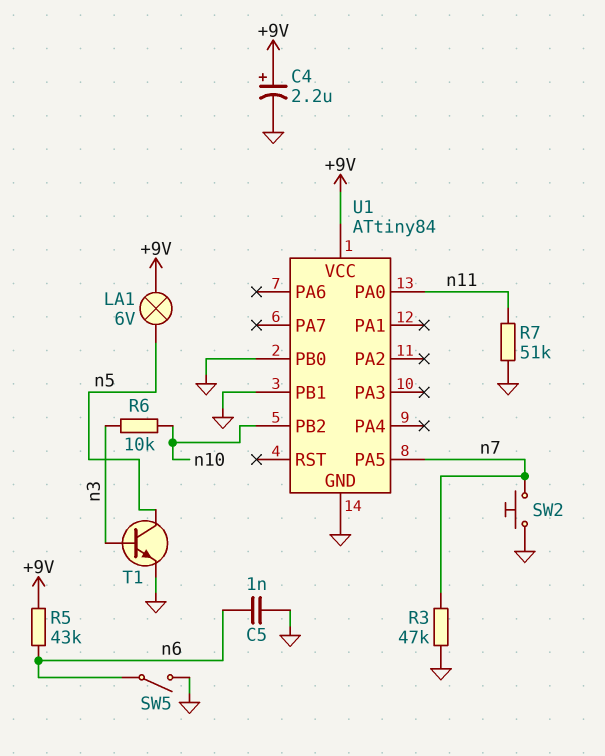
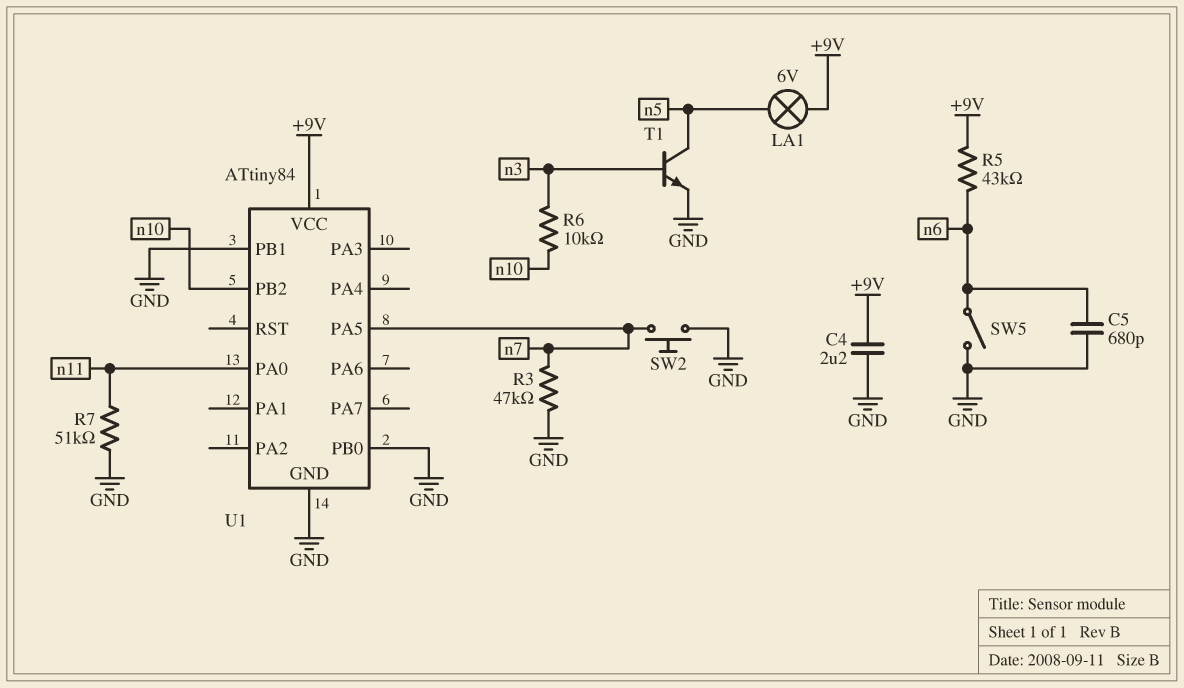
C4: 2.2uF (plus +9V, minus GND) -> 2.2uF (+9V, GND)
C5: 1nF (GND, n6) -> 680pF (GND, n6)

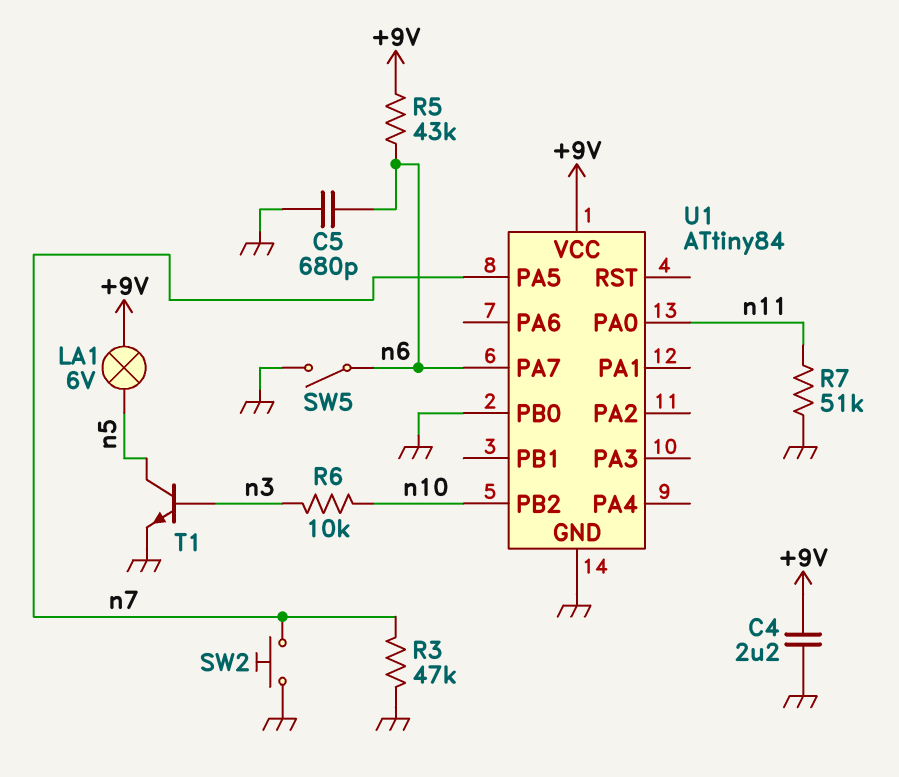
U1 pin PA7: none -> n6
U1 pin PB1: GND -> none

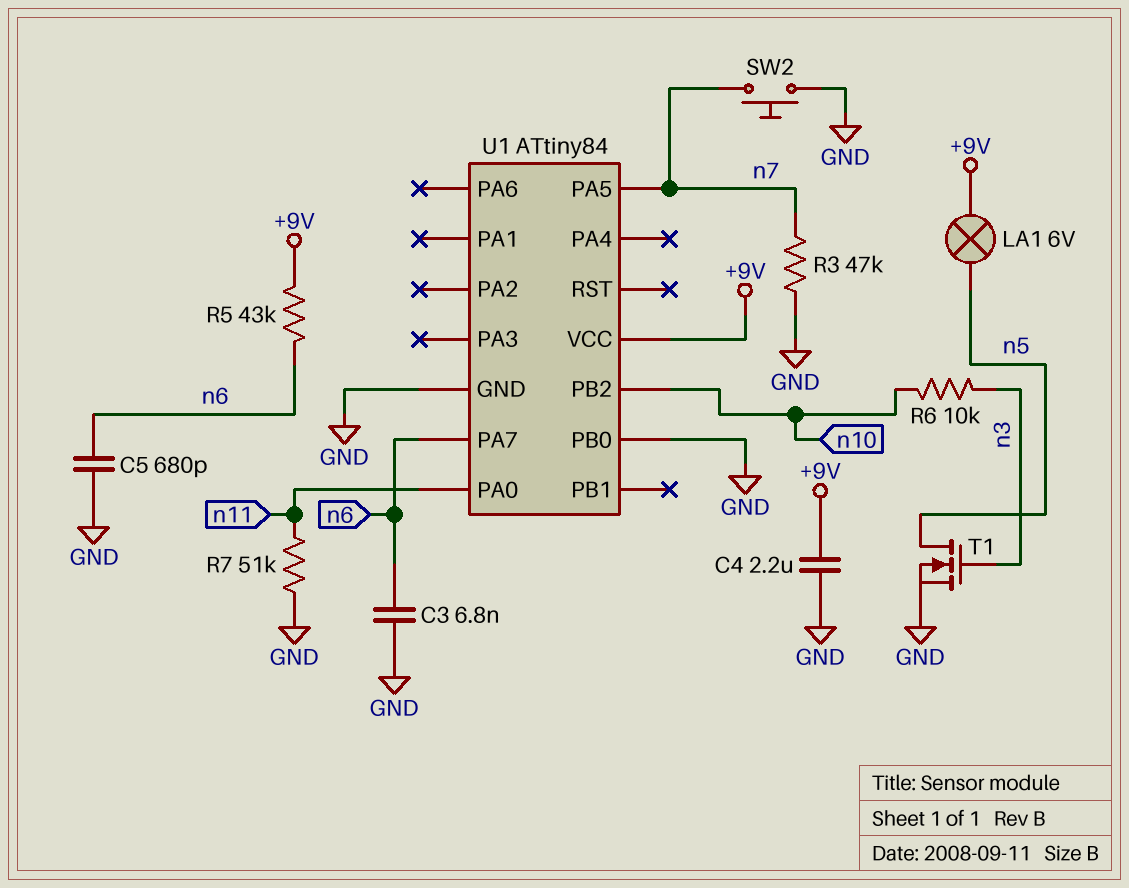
C3: none -> 6.8nF (GND, n6)
SW5: switch (GND, n6) -> none
T1: NPN (B n3, C n5, E GND) -> NMOS (G n3, D n5, S GND)

